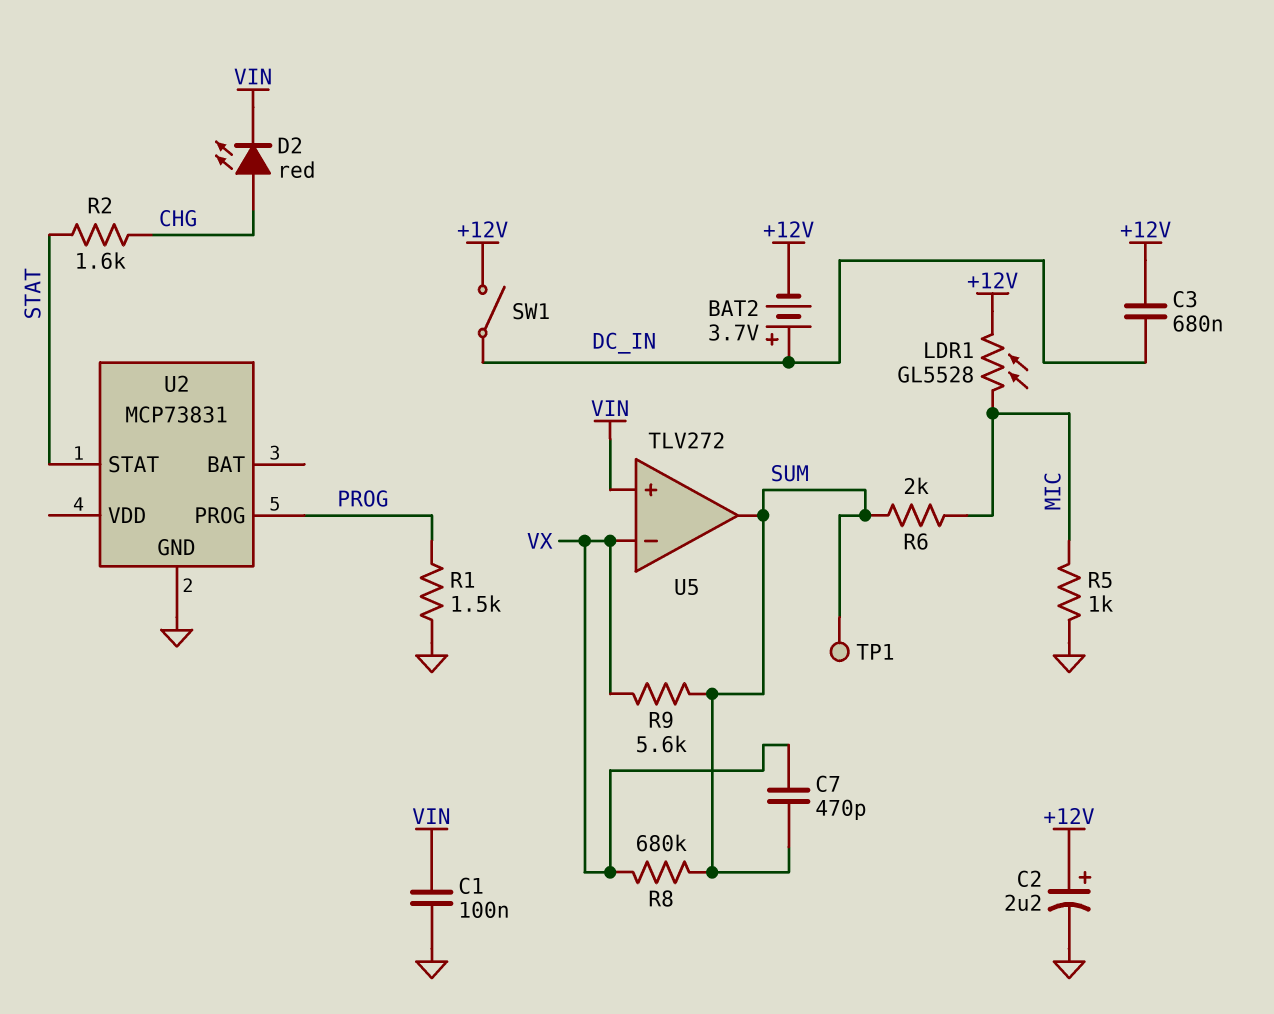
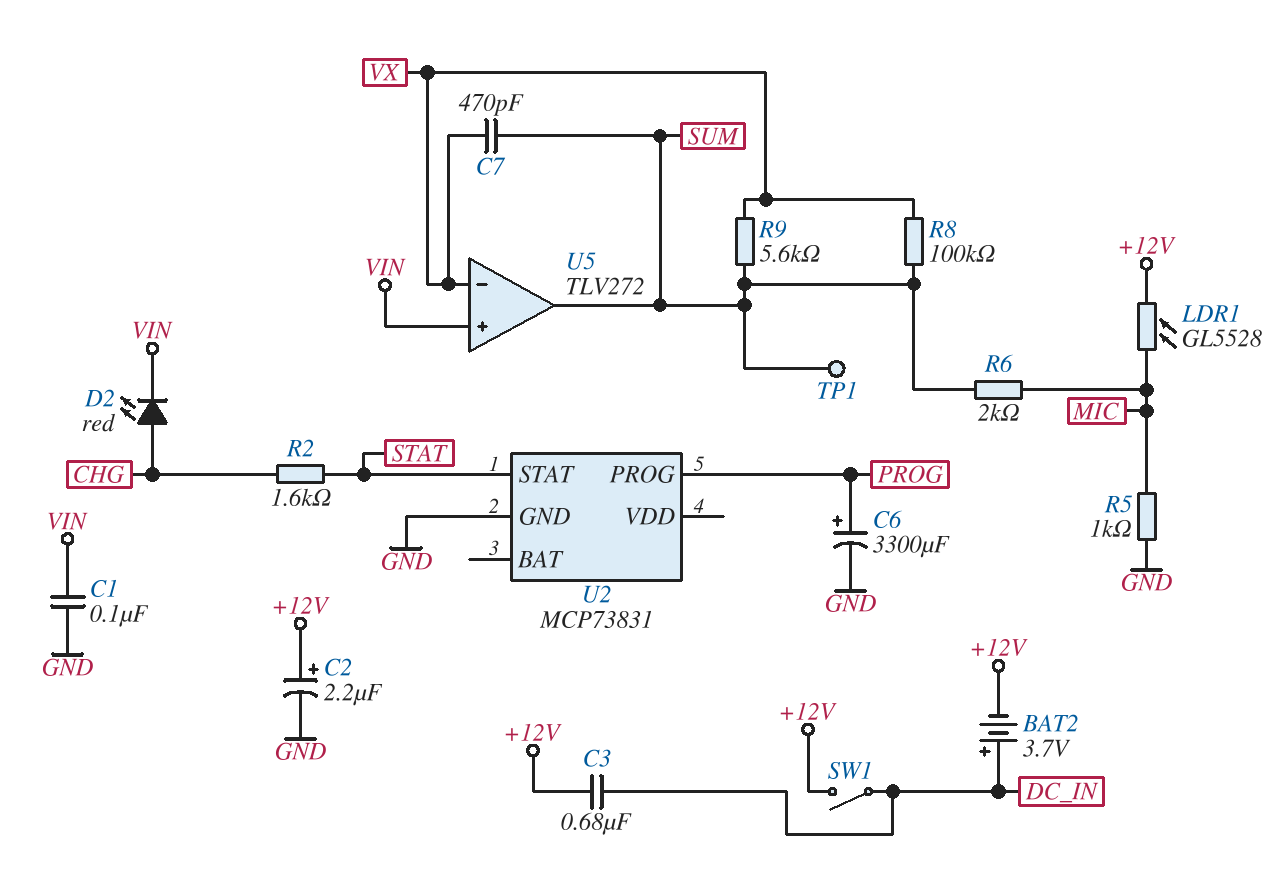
C6: none -> 3300uF (plus PROG, minus GND)
R1: 1.5k (GND, PROG) -> none
R8: 680k (SUM, VX) -> 100k (SUM, VX)

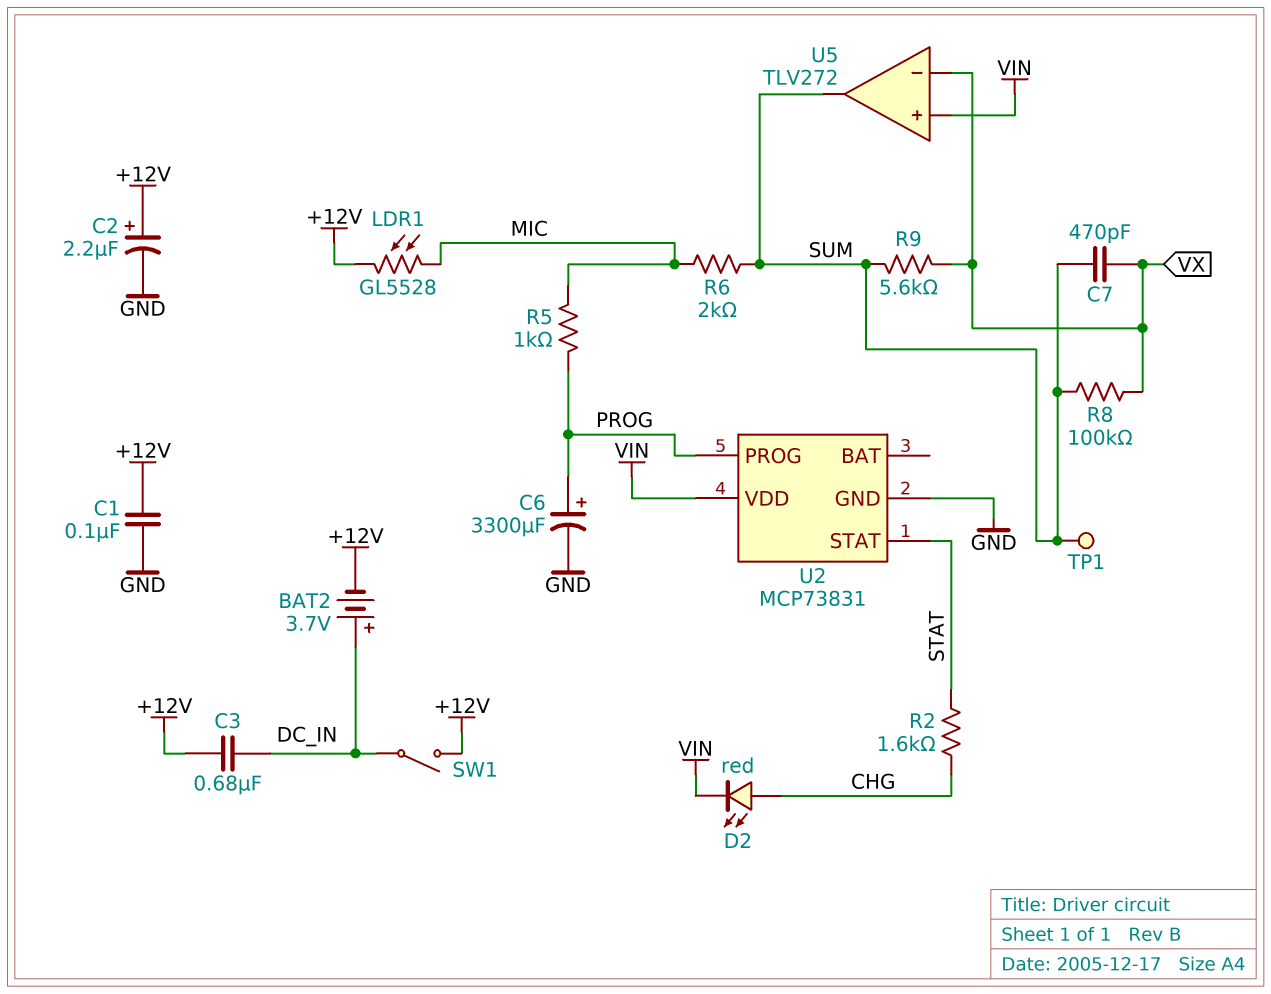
C1: 100nF (GND, VIN) -> 100nF (+12V, GND)
R5: 1k (GND, MIC) -> 1k (MIC, PROG)
U2 pin VDD: none -> VIN

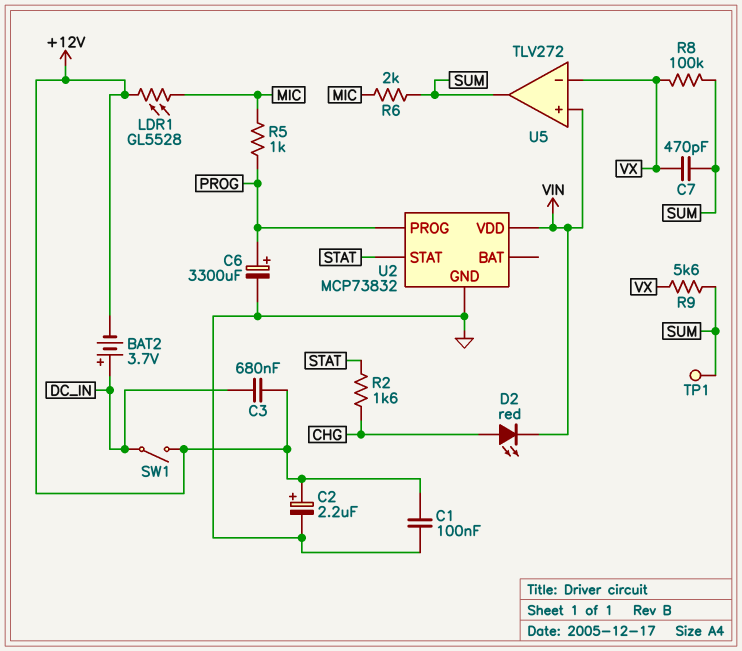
U2: MCP73831 -> MCP73832

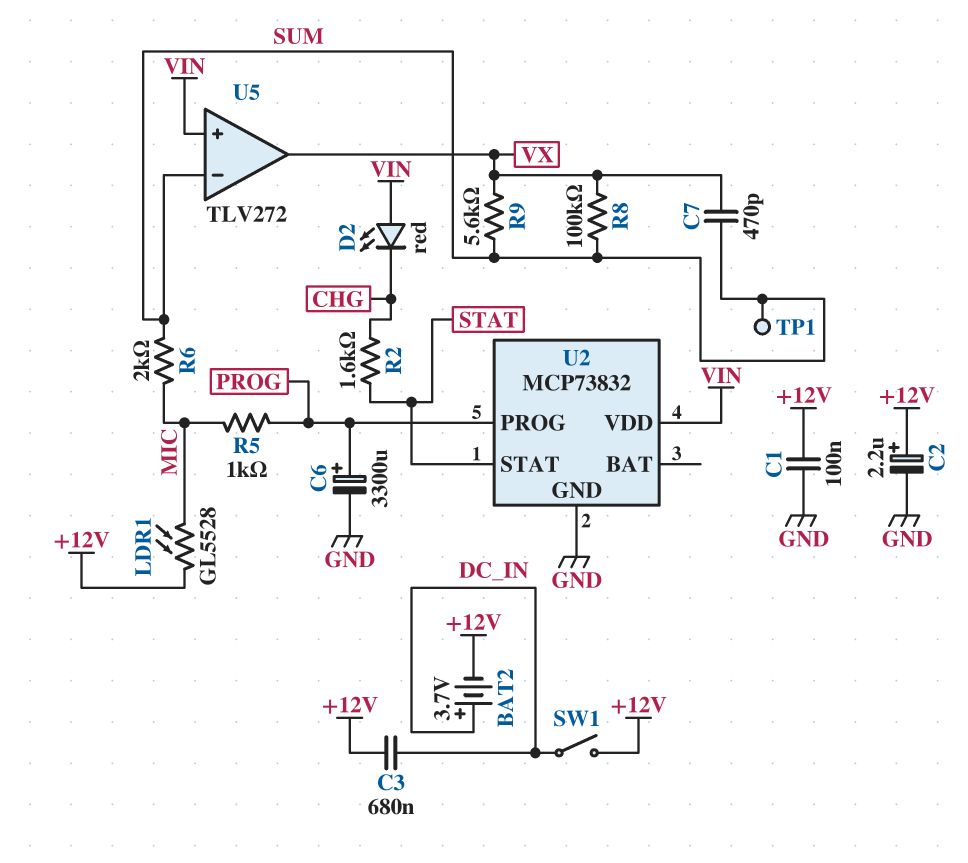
D2: LED red (A CHG, K VIN) -> LED red (A VIN, K CHG)
U5 pin in-: VX -> SUM
U5 pin out: SUM -> VX

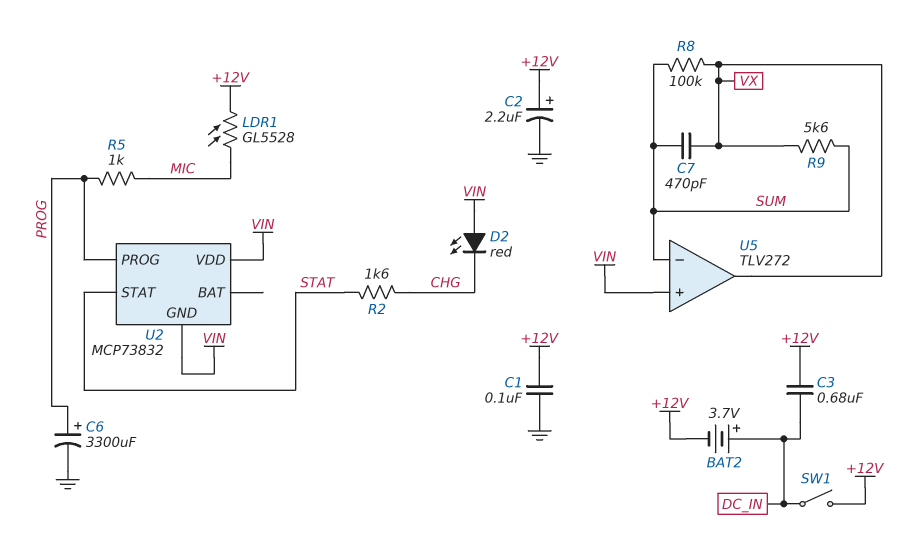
R6: 2k (MIC, SUM) -> none
TP1: test point (SUM) -> none
U2 pin GND: GND -> VIN

